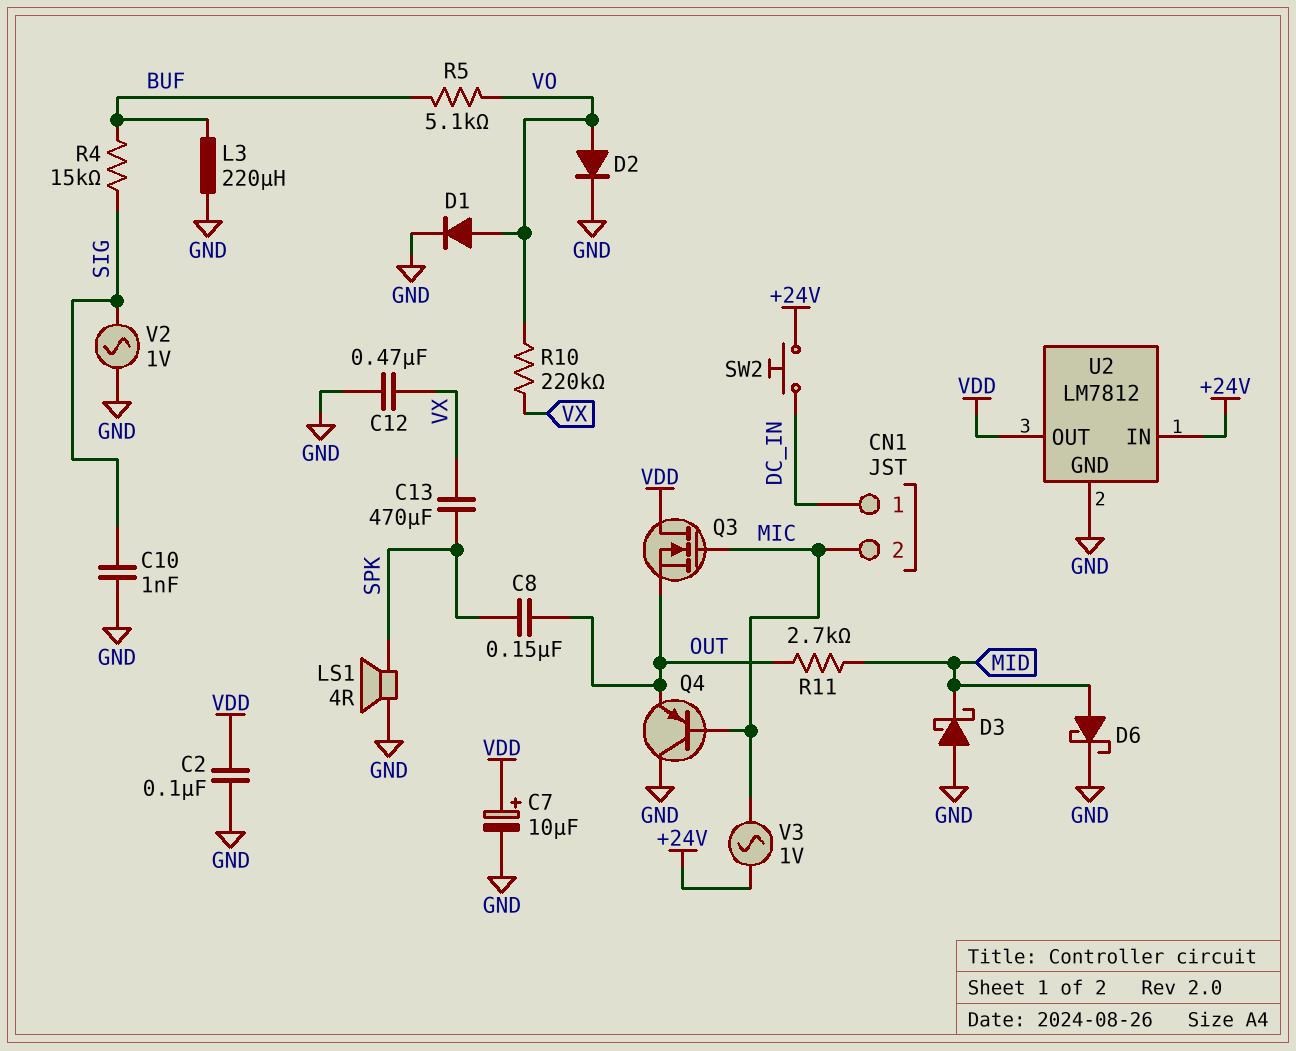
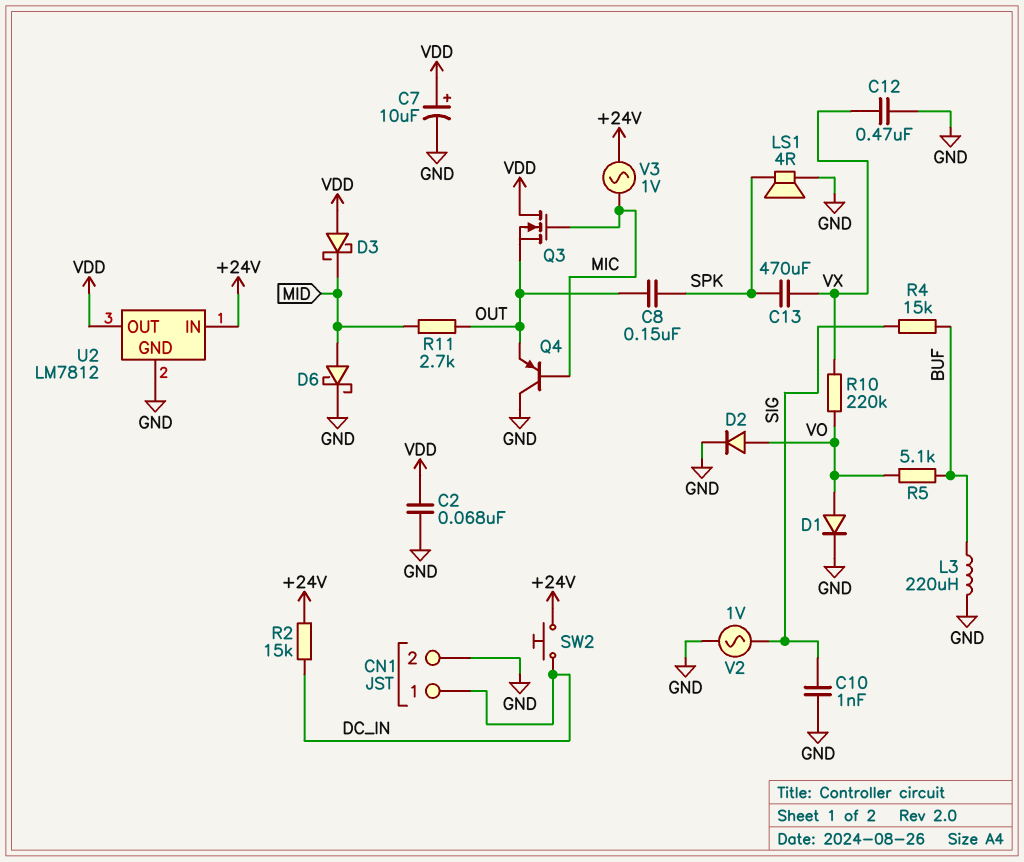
C2: 100nF (GND, VDD) -> 68nF (GND, VDD)
CN1 pin 2: MIC -> GND
D3: schottky (A GND, K MID) -> schottky (A VDD, K MID)
R2: none -> 15k (+24V, DC_IN)

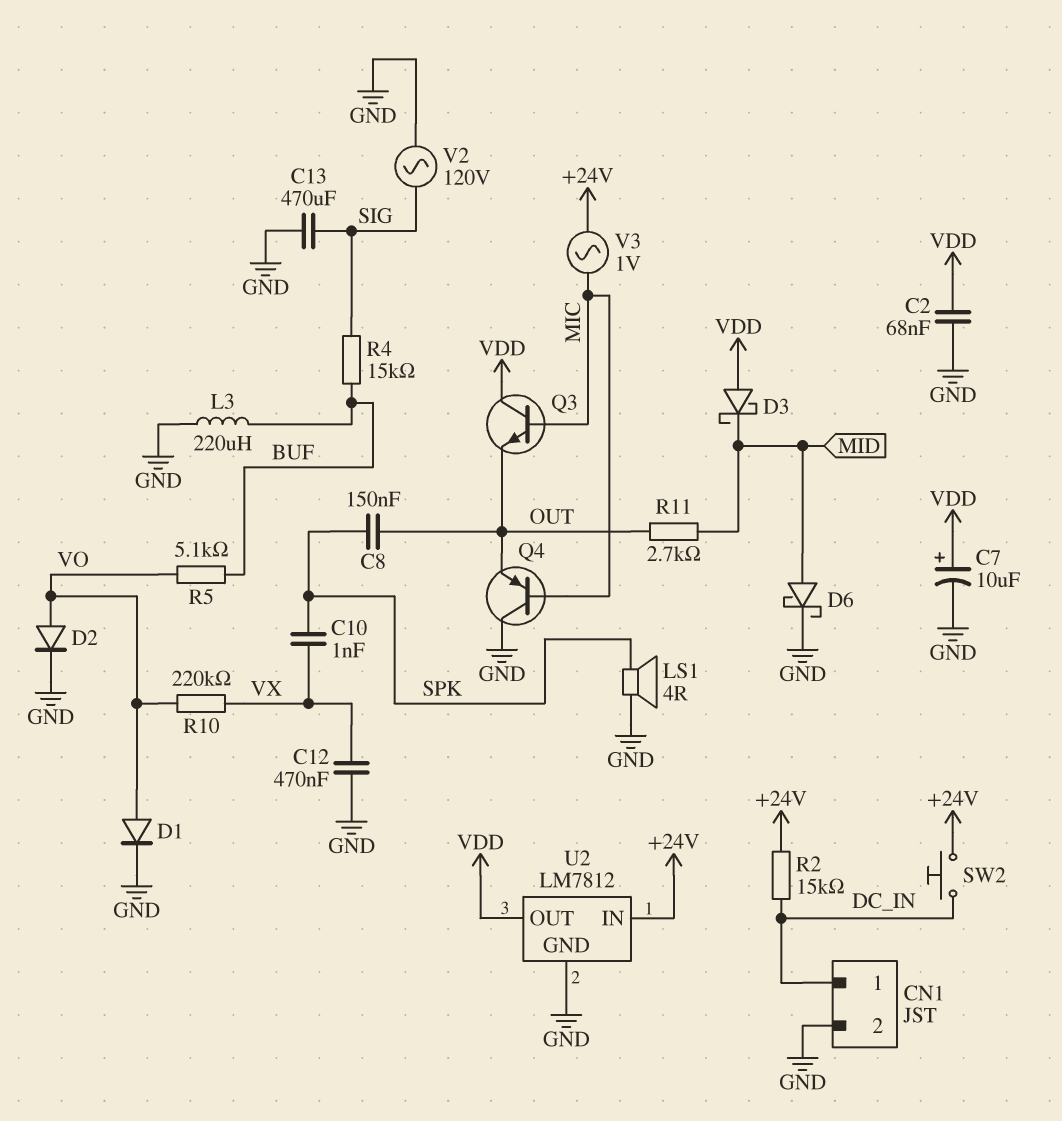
C10: 1nF (GND, SIG) -> 1nF (SPK, VX)
C13: 470uF (SPK, VX) -> 470uF (GND, SIG)
Q3: NMOS (G MIC, D VDD, S OUT) -> NPN (B MIC, C VDD, E OUT)
V2: AC 1V (GND, SIG) -> AC 120V (GND, SIG)

